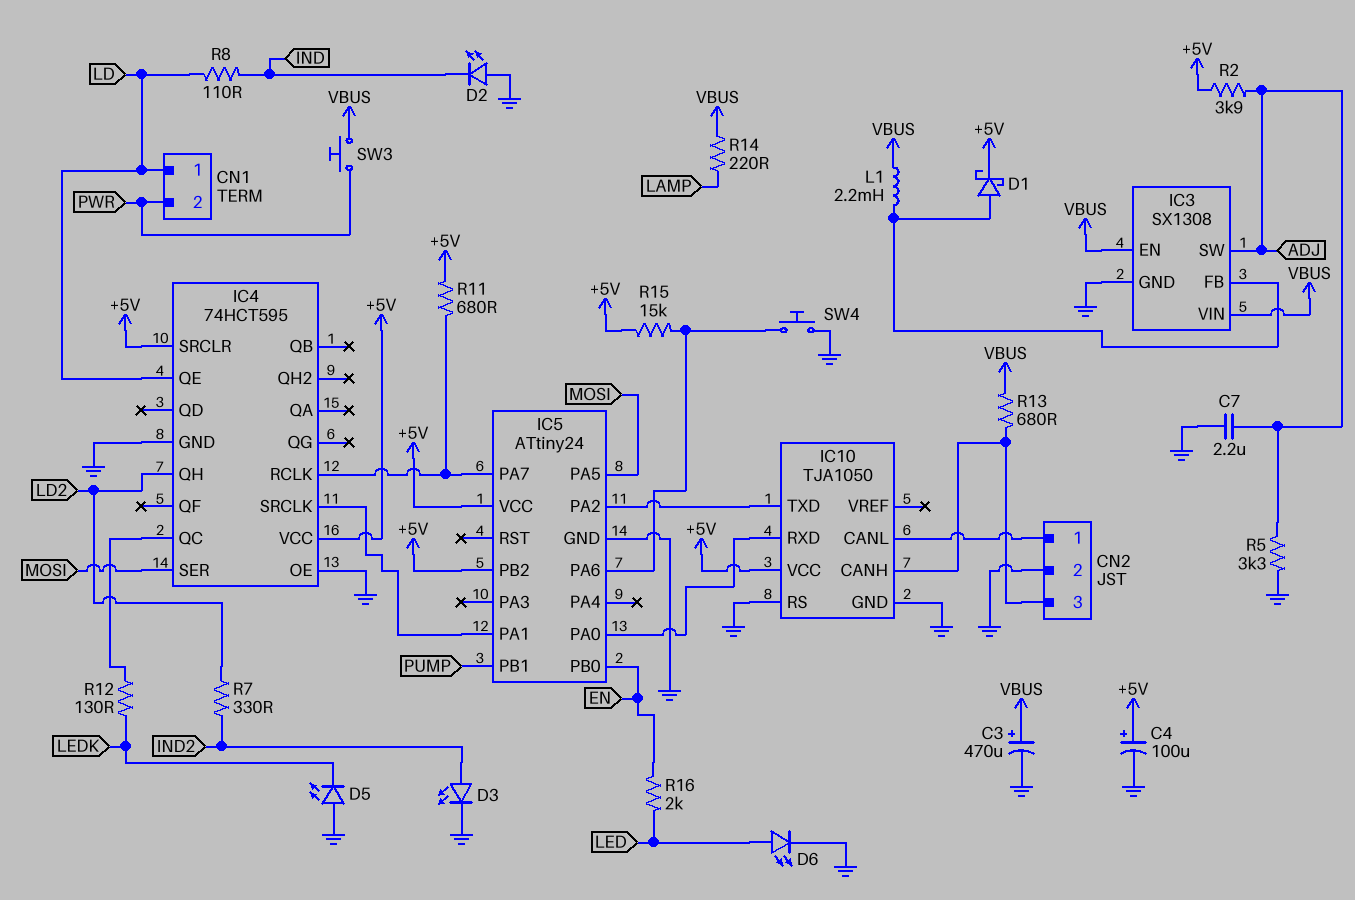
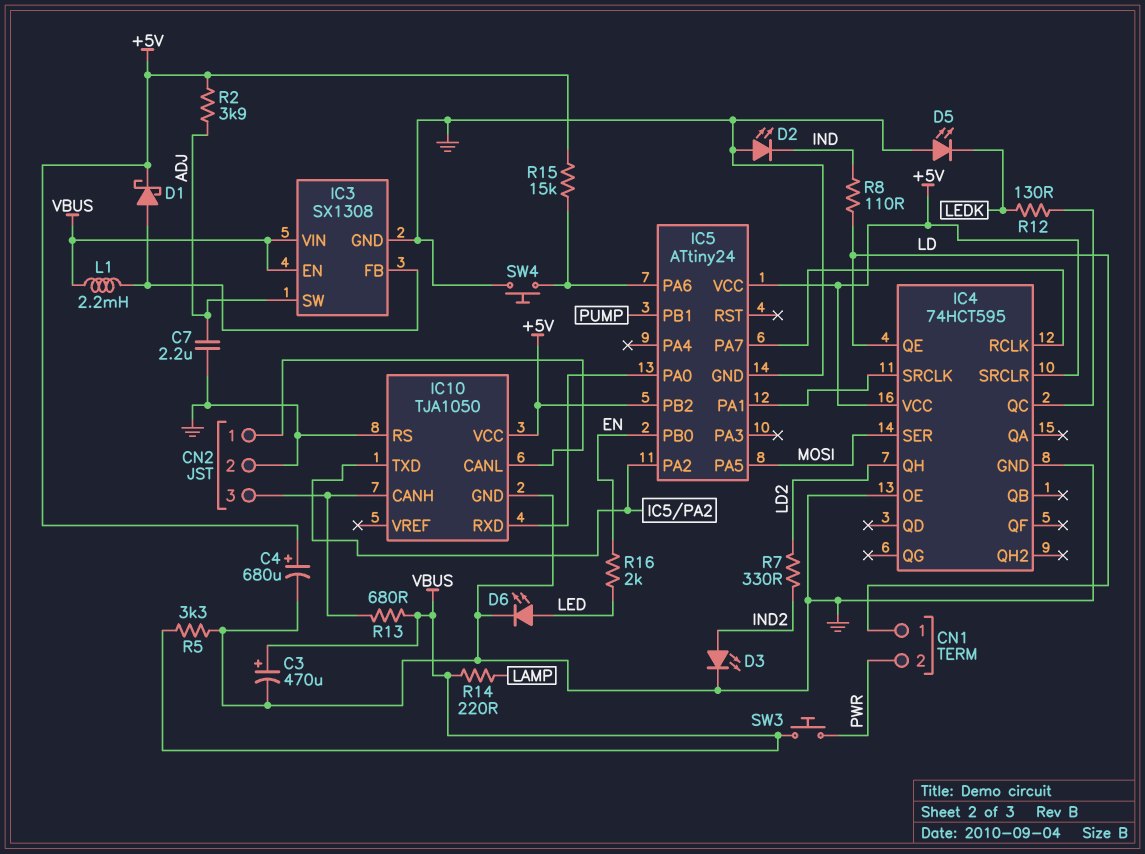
C4: 100uF (plus +5V, minus GND) -> 680uF (plus +5V, minus GND)
R5: 3.3k (ADJ, GND) -> 3.3k (GND, VBUS)
R11: 680 (+5V, IC4/RCLK) -> none

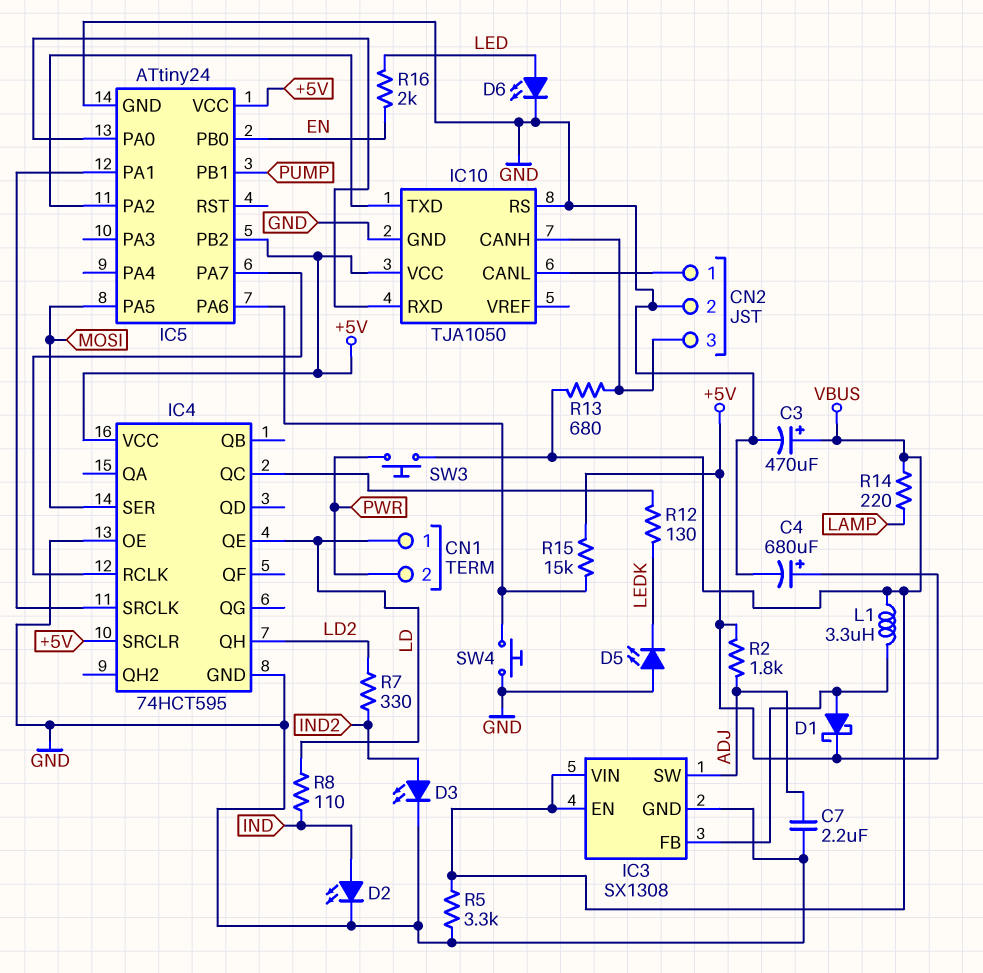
D2: LED (A GND, K IND) -> LED (A IND, K GND)
L1: 2.2mH (IC3/FB, VBUS) -> 3.3uH (IC3/FB, VBUS)
R2: 3.9k (+5V, ADJ) -> 1.8k (+5V, ADJ)

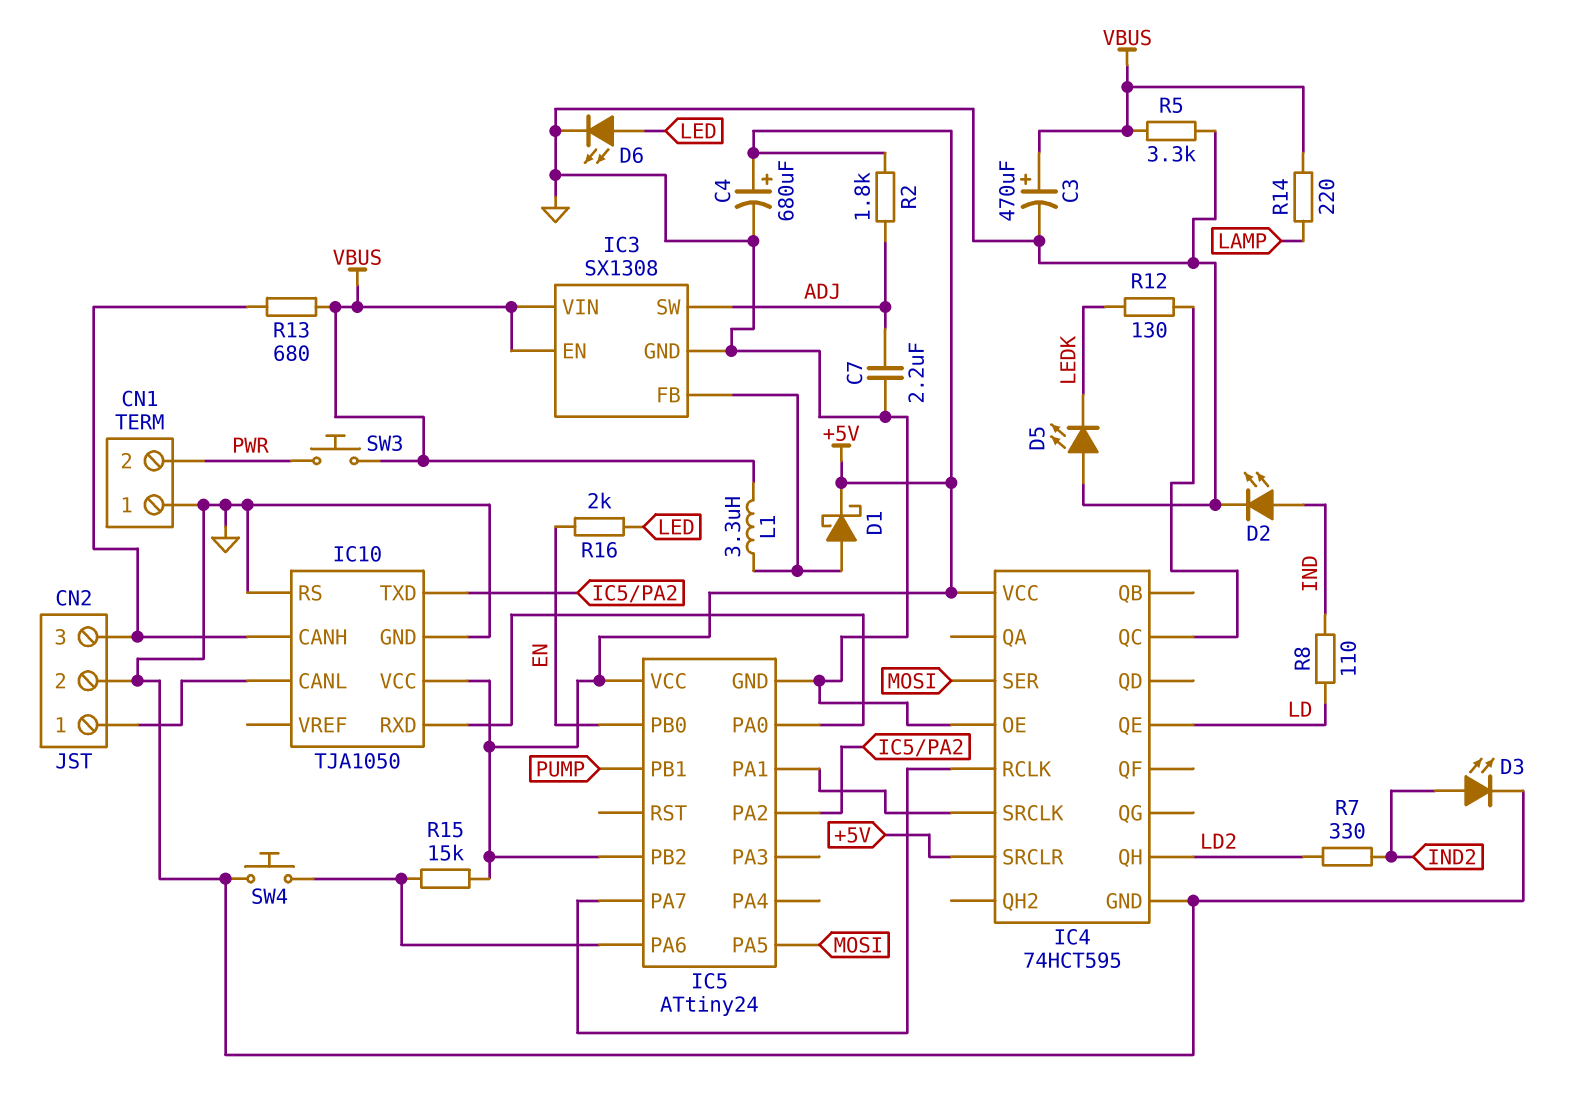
CN1 pin 1: LD -> GND

